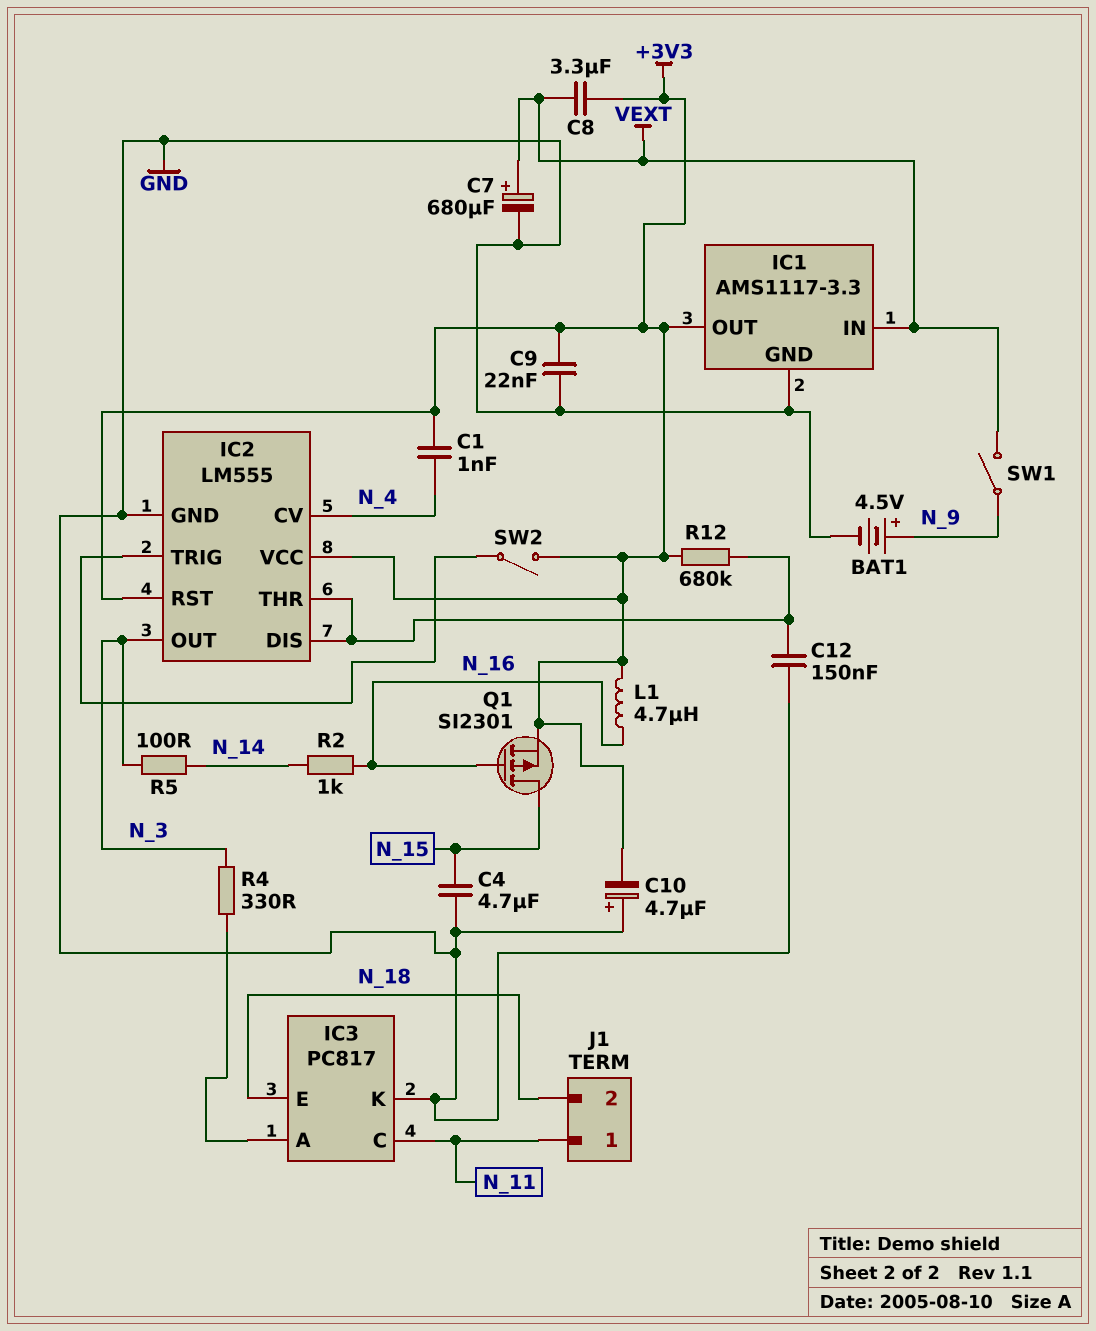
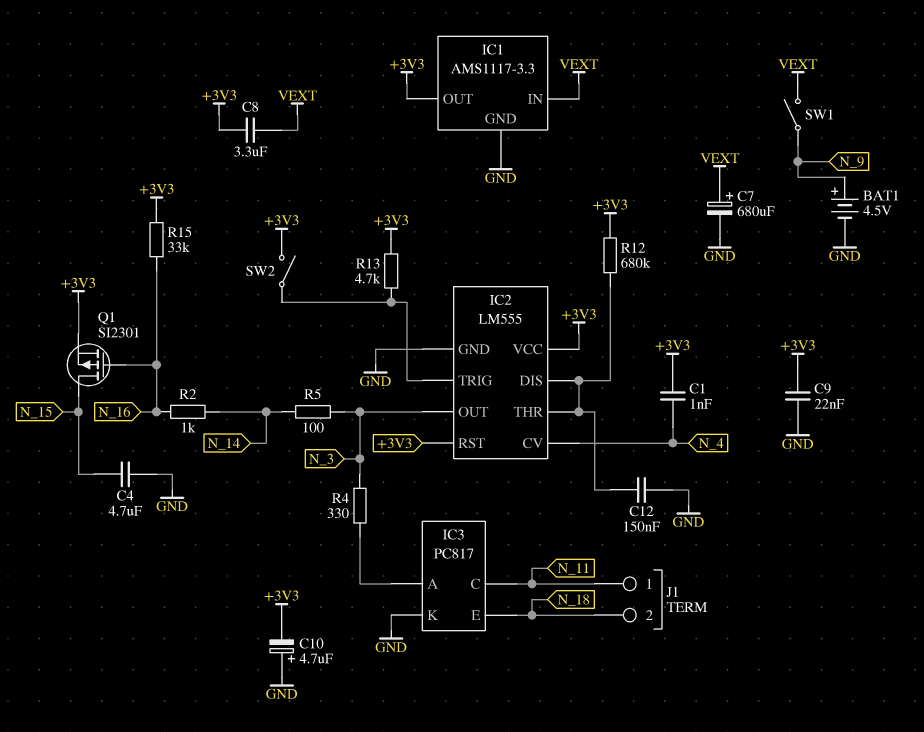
L1: 4.7uH (+3V3, N_16) -> none
R13: none -> 4.7k (+3V3, IC2/TRIG)
R15: none -> 33k (+3V3, N_16)

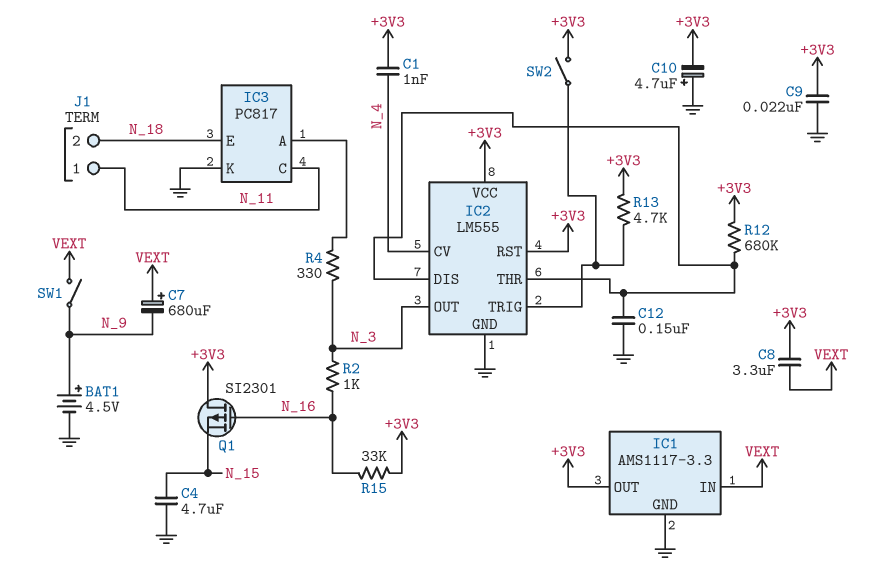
C7: 680uF (plus VEXT, minus GND) -> 680uF (plus VEXT, minus N_9)
Q1: PMOS SI2301 (G N_16, D N_15, S +3V3) -> PMOS SI2301 (G N_16, D +3V3, S N_15)
R2: 1k (N_14, N_16) -> 1k (N_3, N_16)
R5: 100 (N_3, N_14) -> none

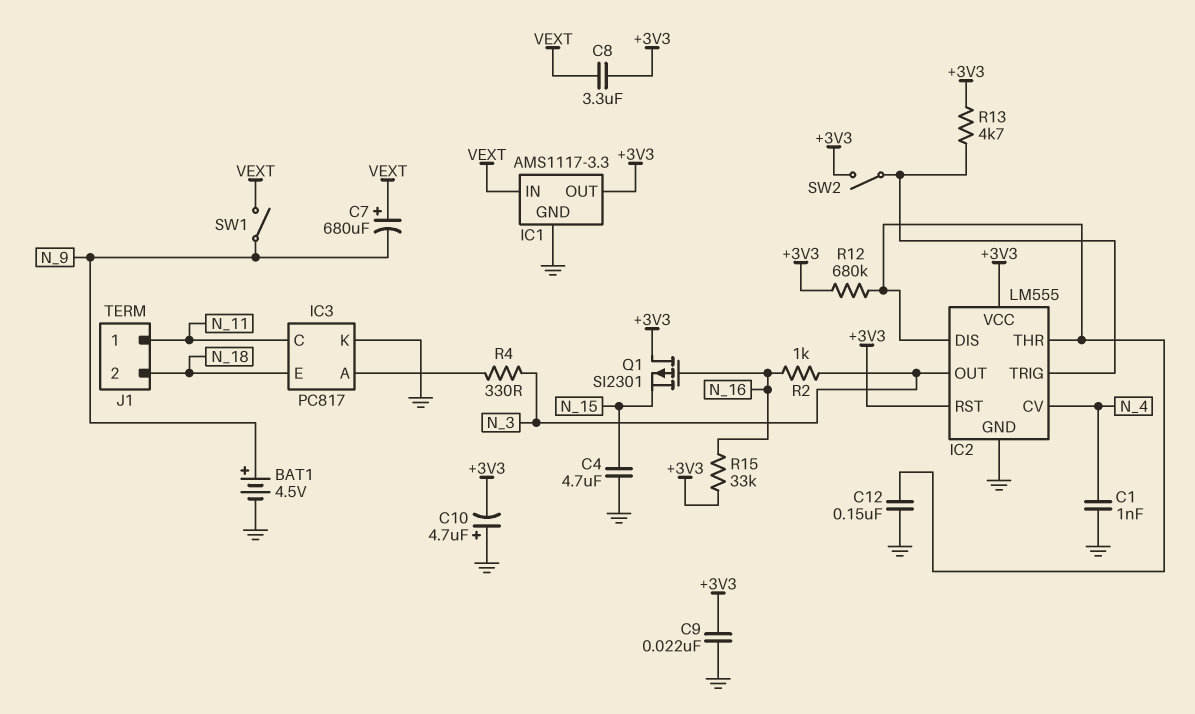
C1: 1nF (+3V3, N_4) -> 1nF (GND, N_4)

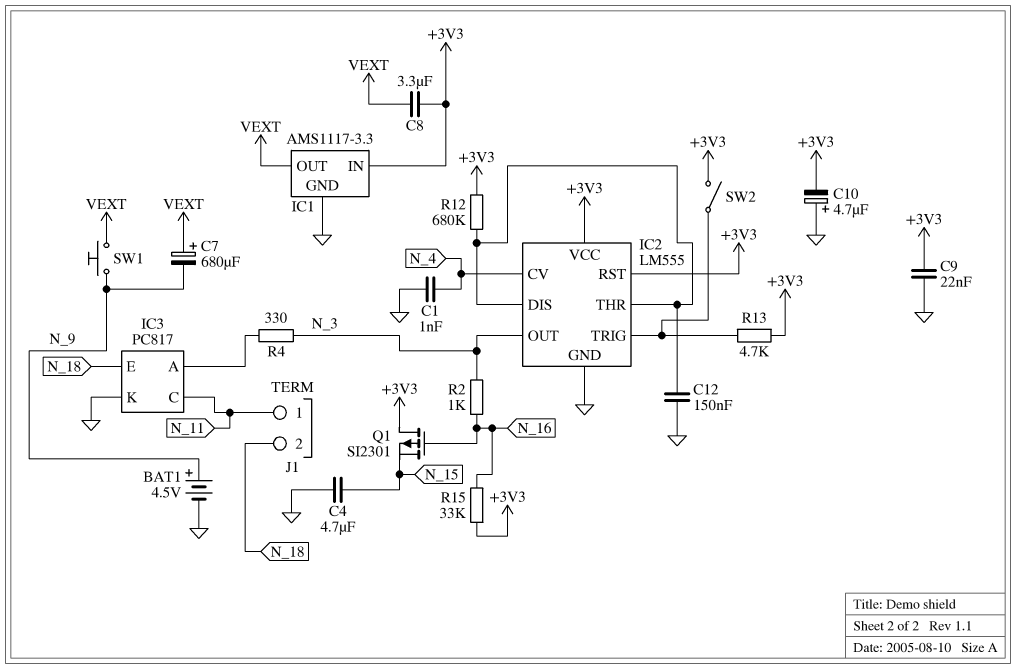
IC1 pin IN: VEXT -> +3V3
IC1 pin OUT: +3V3 -> VEXT
SW1: switch (N_9, VEXT) -> button (N_9, VEXT)

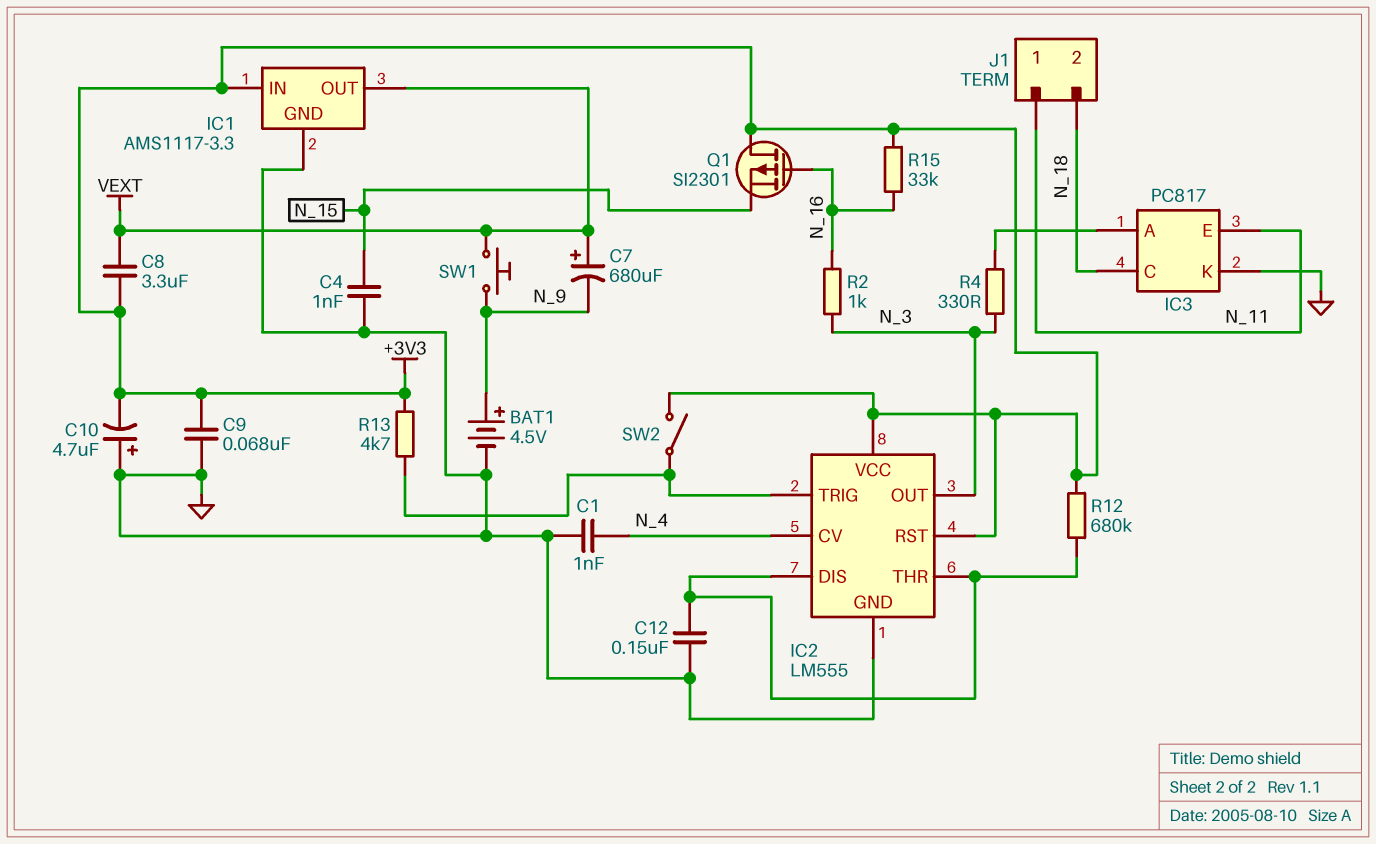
C4: 4.7uF (GND, N_15) -> 1nF (GND, N_15)
C9: 22nF (+3V3, GND) -> 68nF (+3V3, GND)
IC3 pin C: N_11 -> N_18
IC3 pin E: N_18 -> N_11

